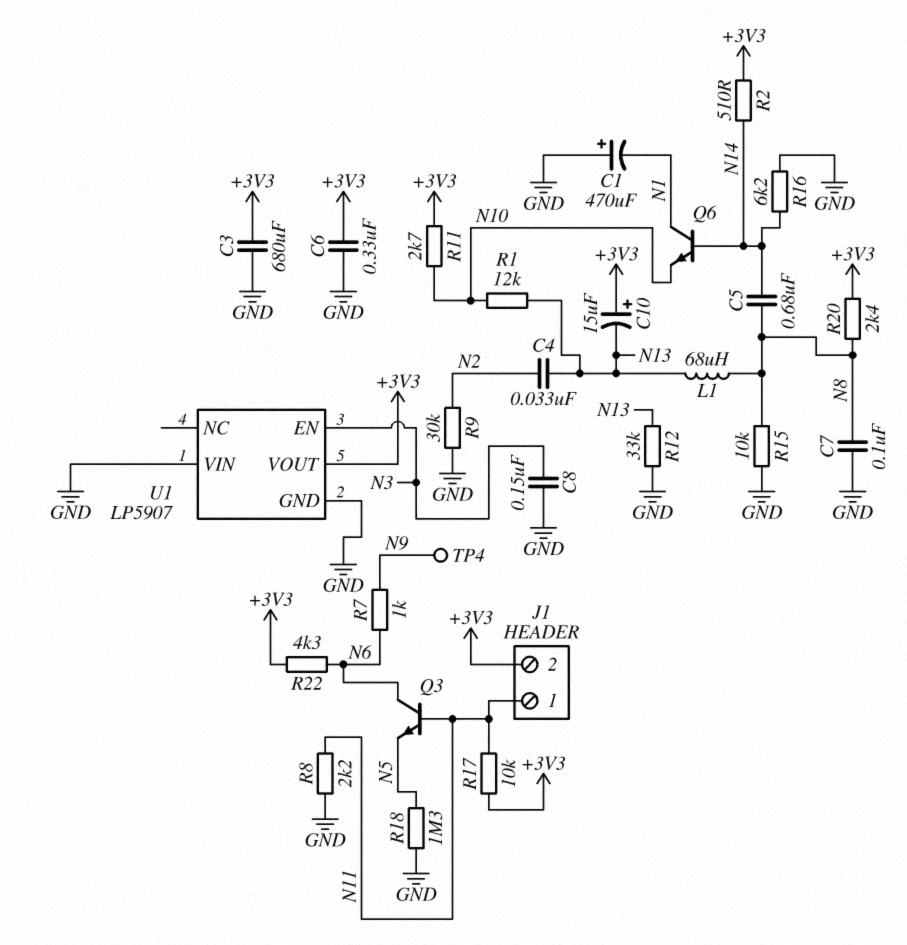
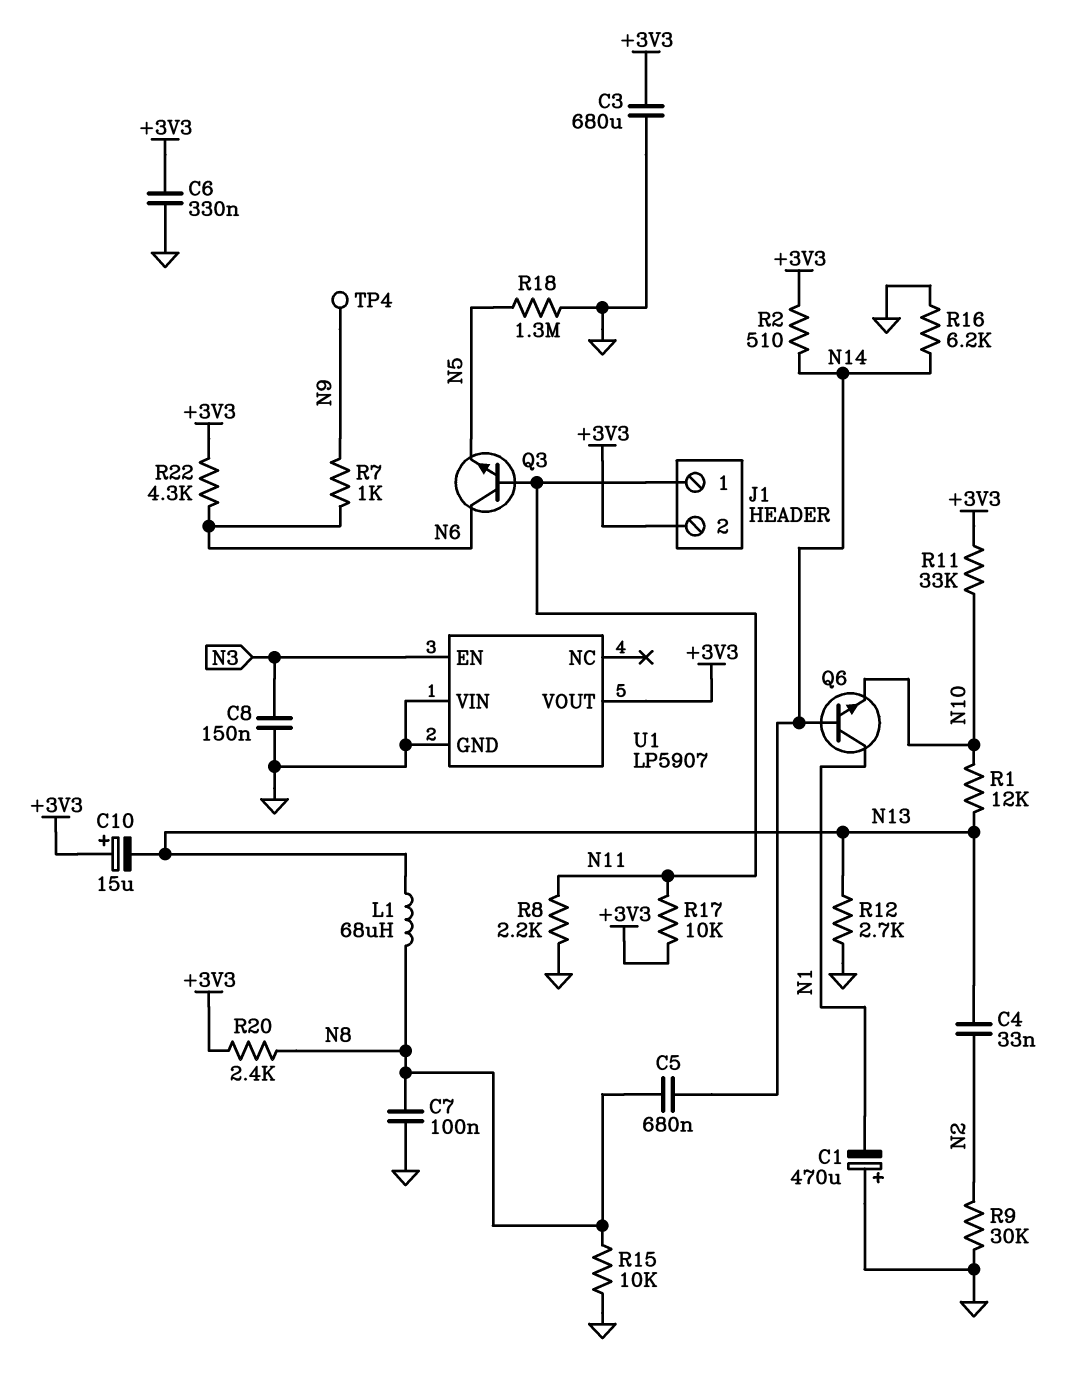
R11: 2.7k (+3V3, N10) -> 33k (+3V3, N10)
R12: 33k (GND, N13) -> 2.7k (GND, N13)

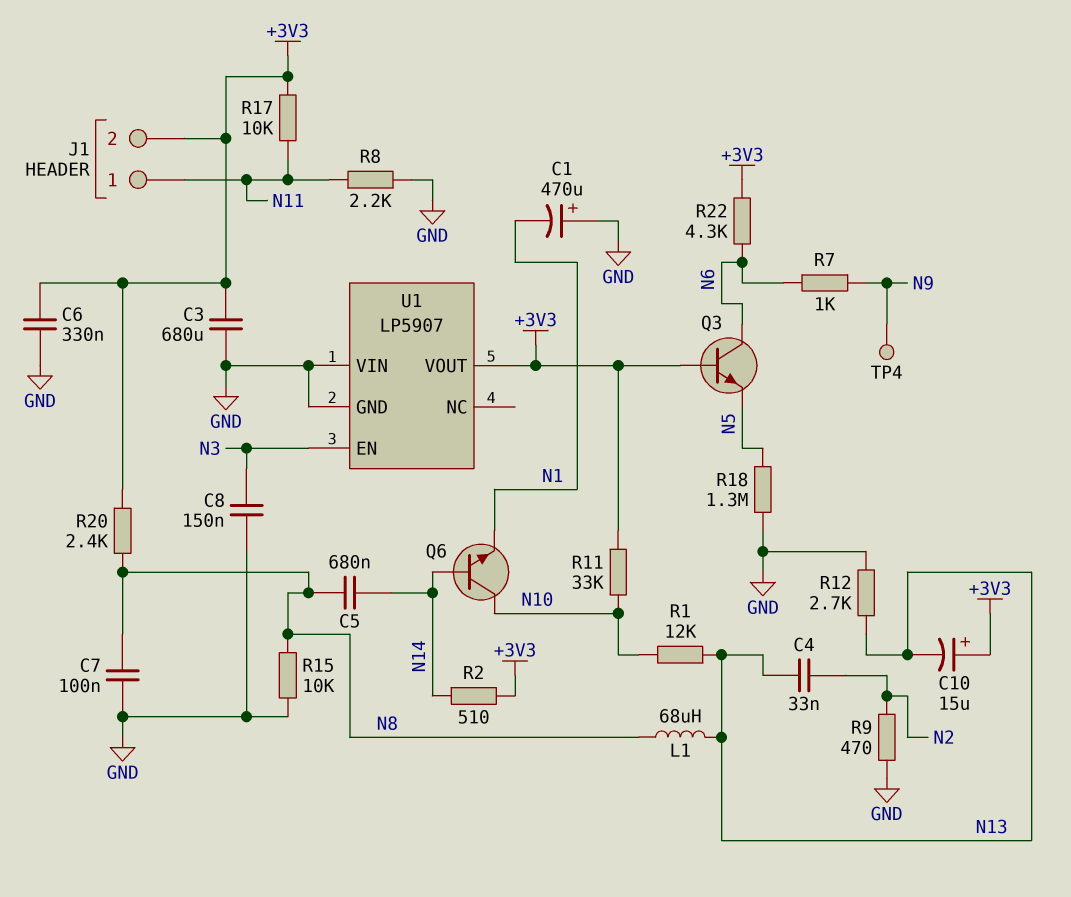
Q3: NPN (B N11, C N6, E N5) -> NPN (B +3V3, C N6, E N5)
Q6: NPN (B N14, C N1, E N10) -> NPN (B N14, C N10, E N1)
R9: 30k (GND, N2) -> 470 (GND, N2)
R16: 6.2k (GND, N14) -> none

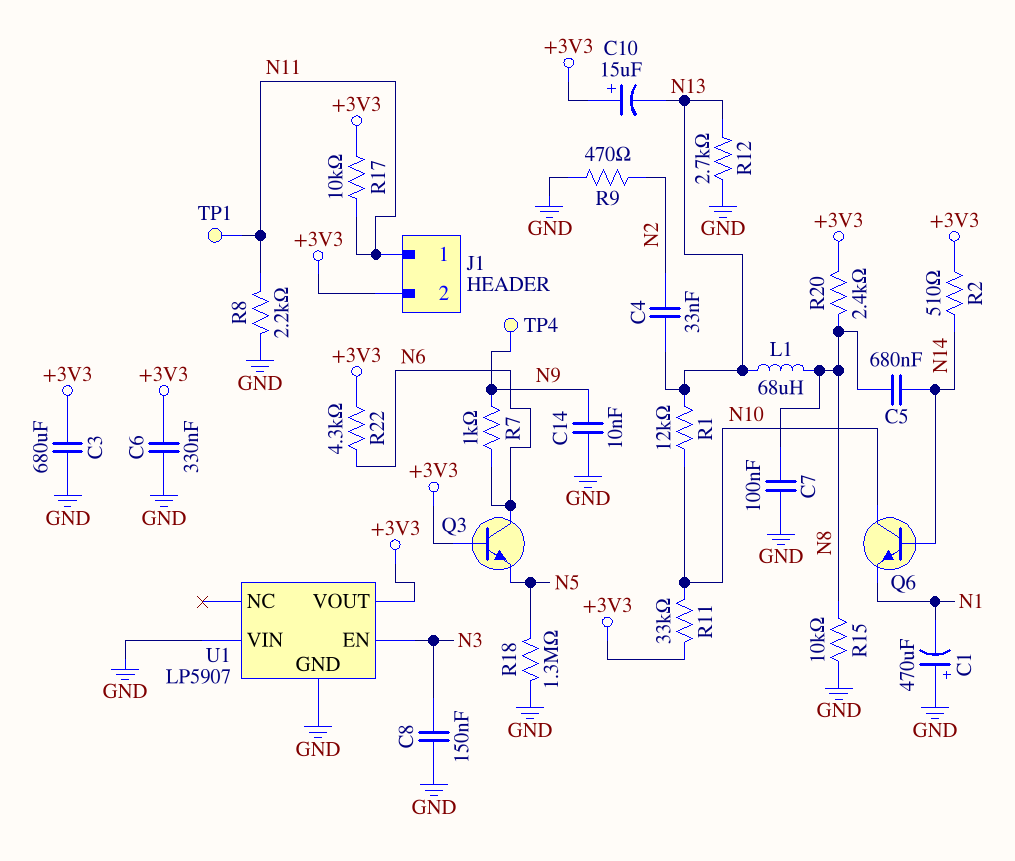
C14: none -> 10nF (GND, N9)
TP1: none -> test point (N11)

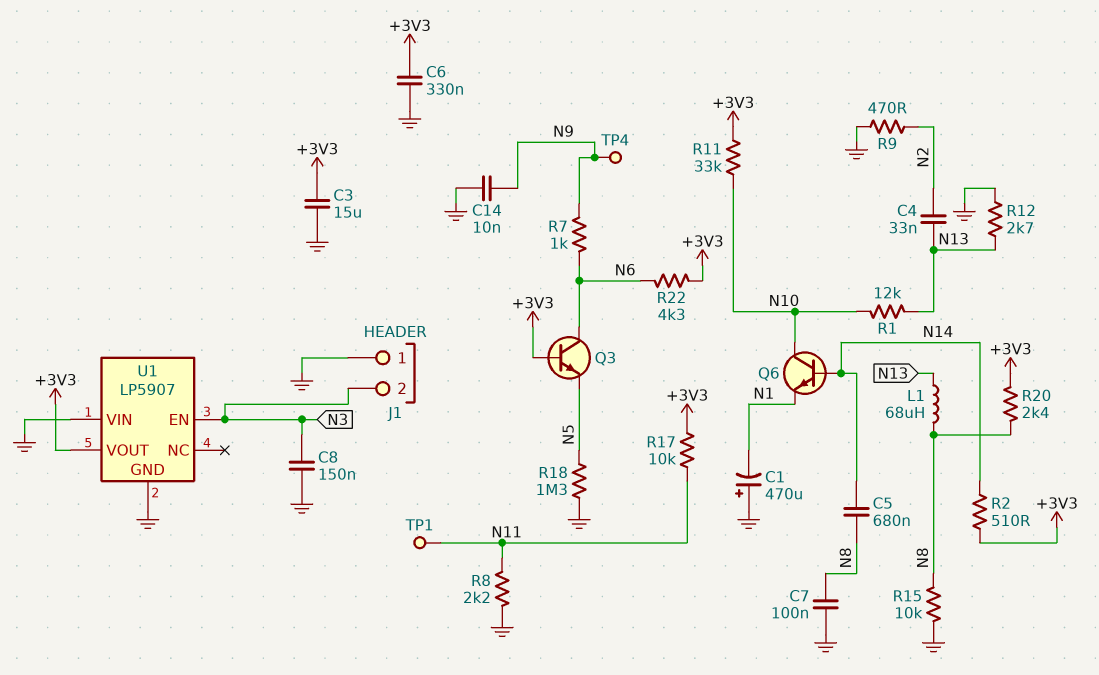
C3: 680uF (+3V3, GND) -> 15uF (+3V3, GND)
C10: 15uF (plus +3V3, minus N13) -> none
J1 pin 1: N11 -> GND
J1 pin 2: +3V3 -> N3

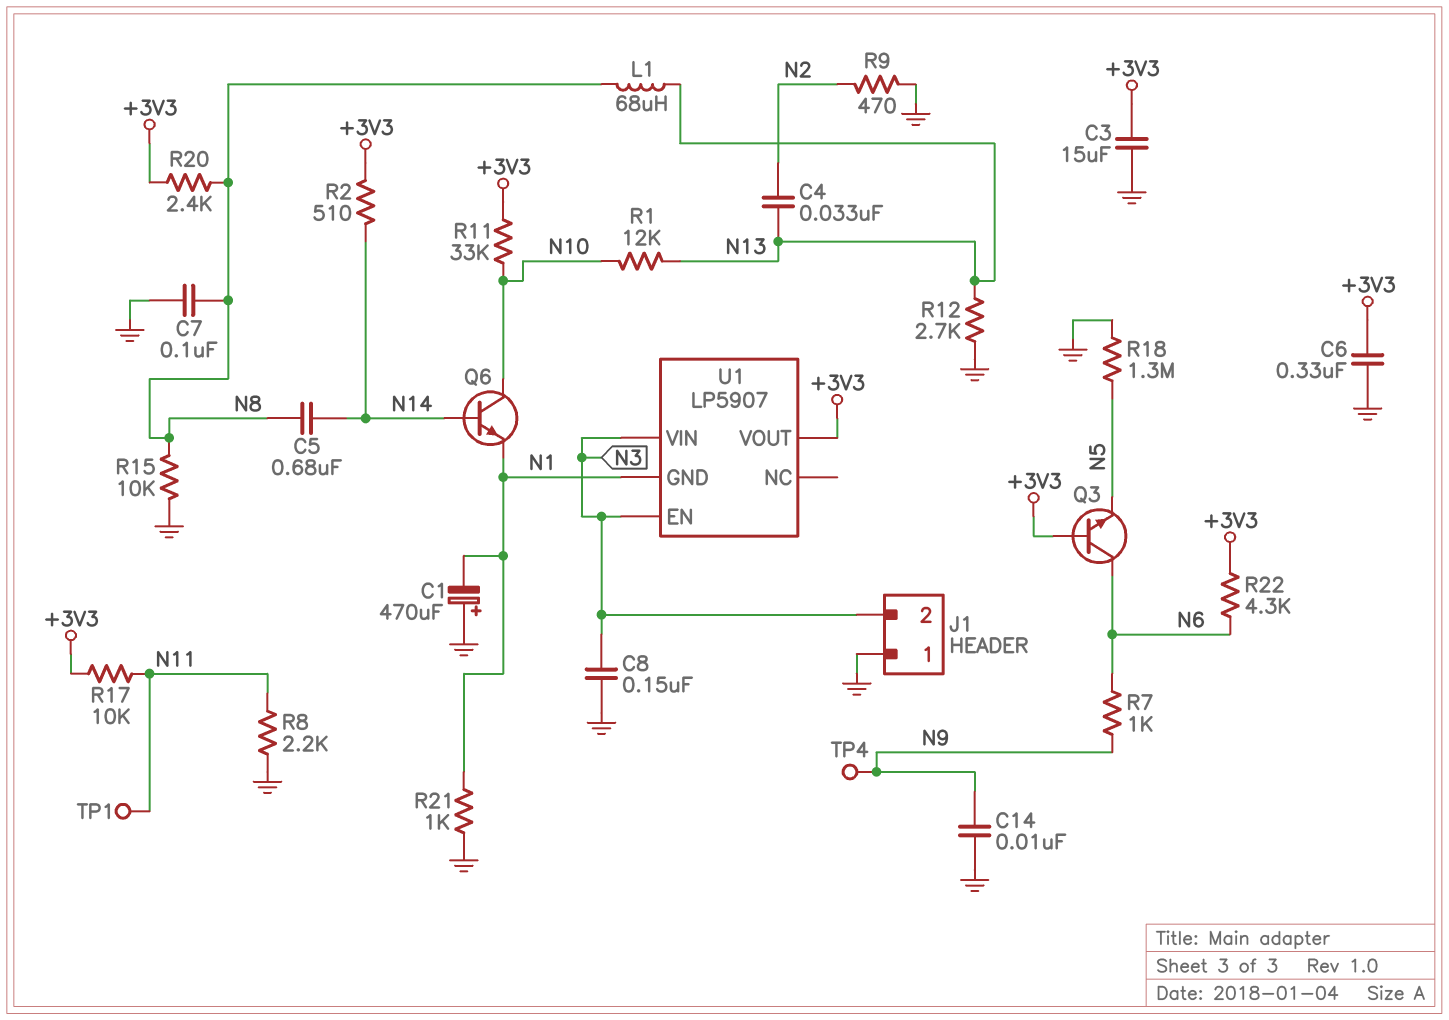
R21: none -> 1k (GND, N1)
U1 pin GND: GND -> N1
U1 pin VIN: GND -> N3

